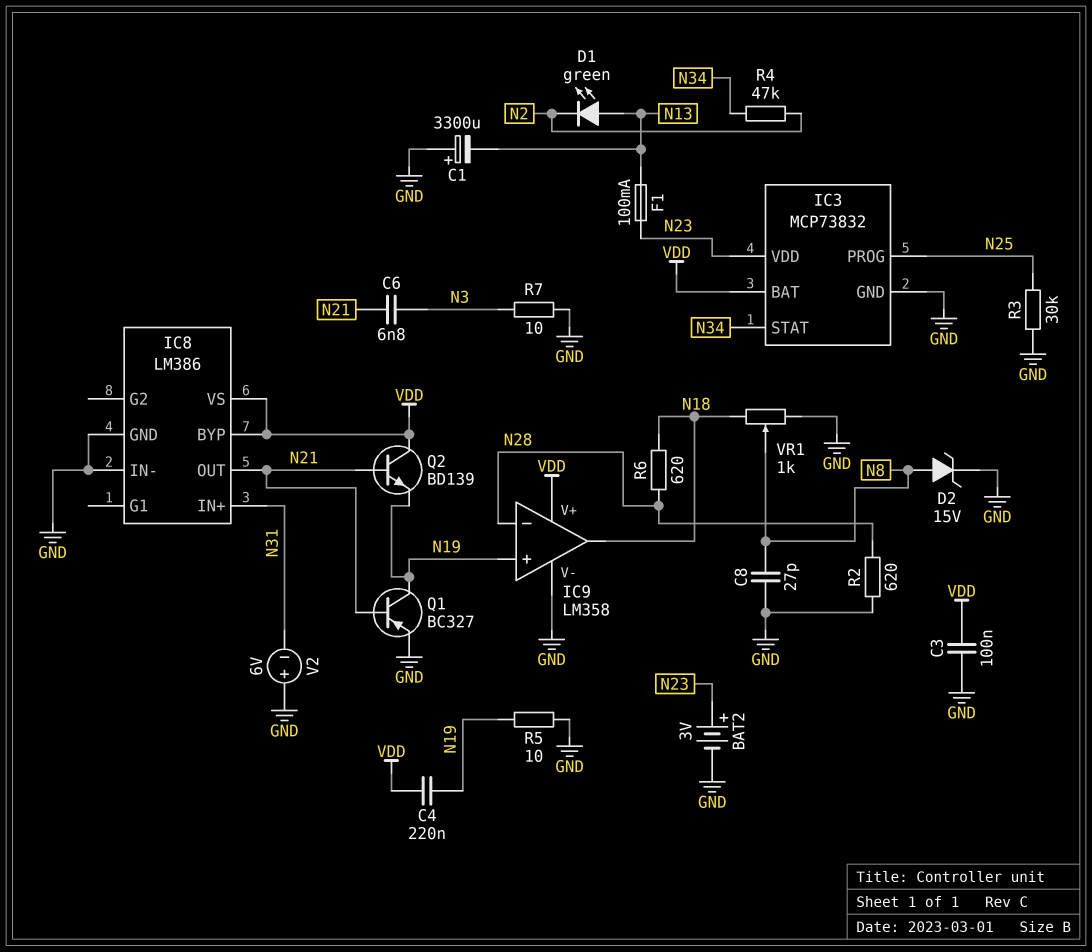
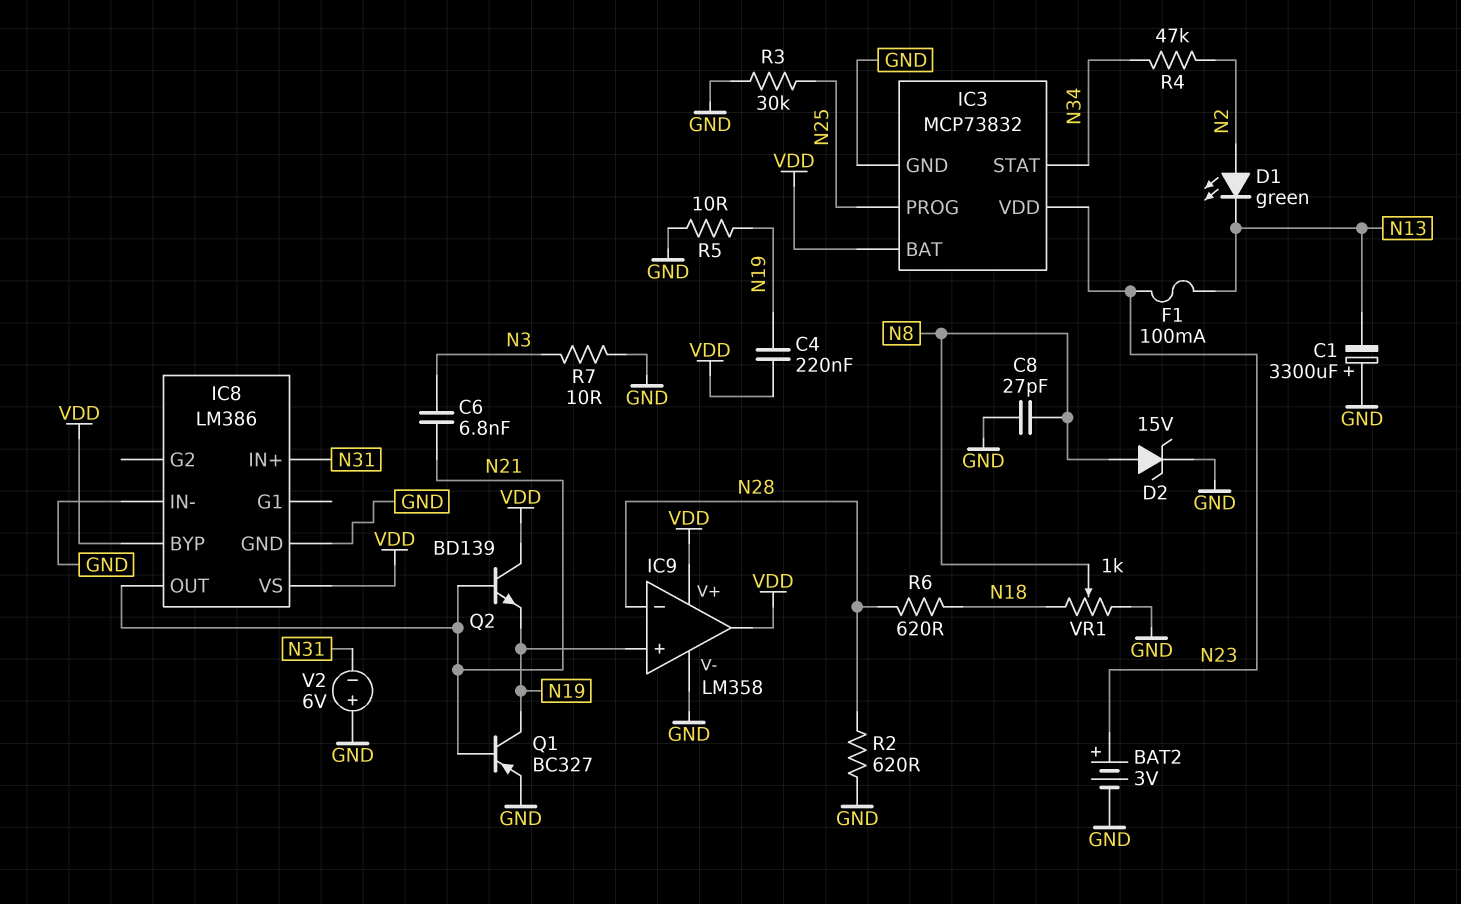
C3: 100nF (GND, VDD) -> none
D1: LED green (A N13, K N2) -> LED green (A N2, K N13)
IC9 pin out: N18 -> VDD

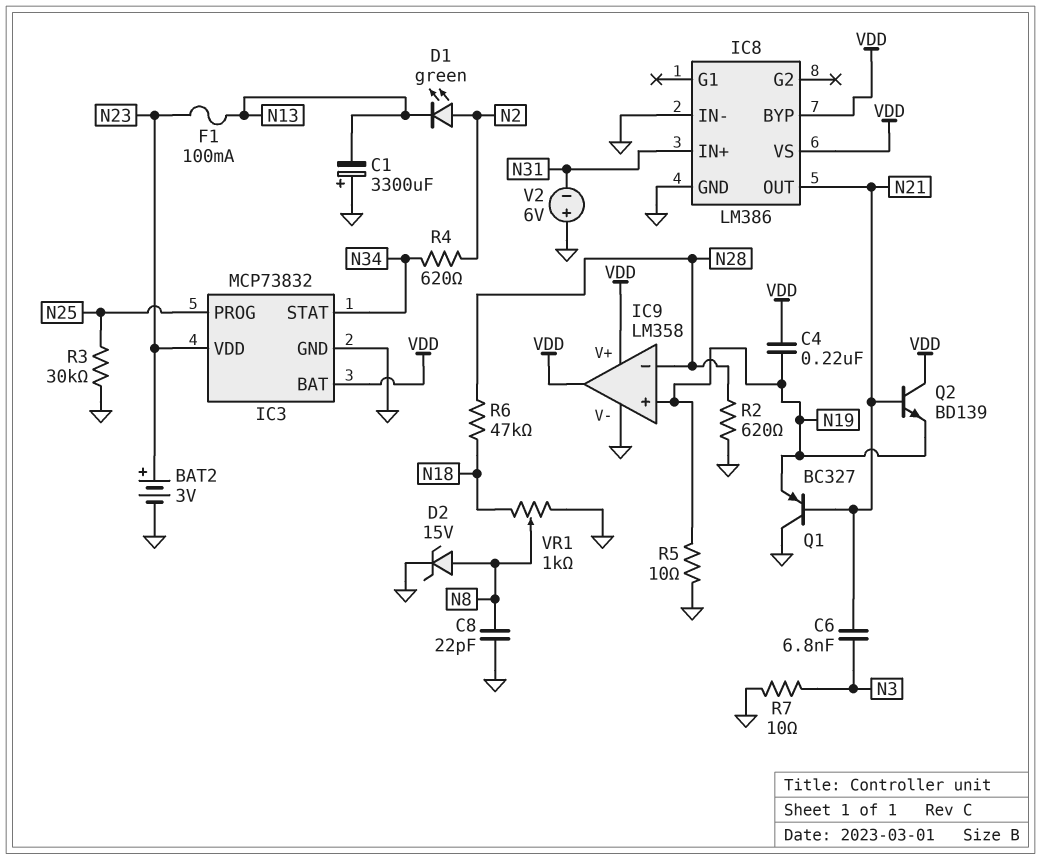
C8: 27pF (GND, N8) -> 22pF (GND, N8)
Q1: PNP BC327 (B N21, C N19, E GND) -> PNP BC327 (B N21, C GND, E N19)
R4: 47k (N2, N34) -> 620 (N2, N34)
R6: 620 (N18, N28) -> 47k (N18, N28)

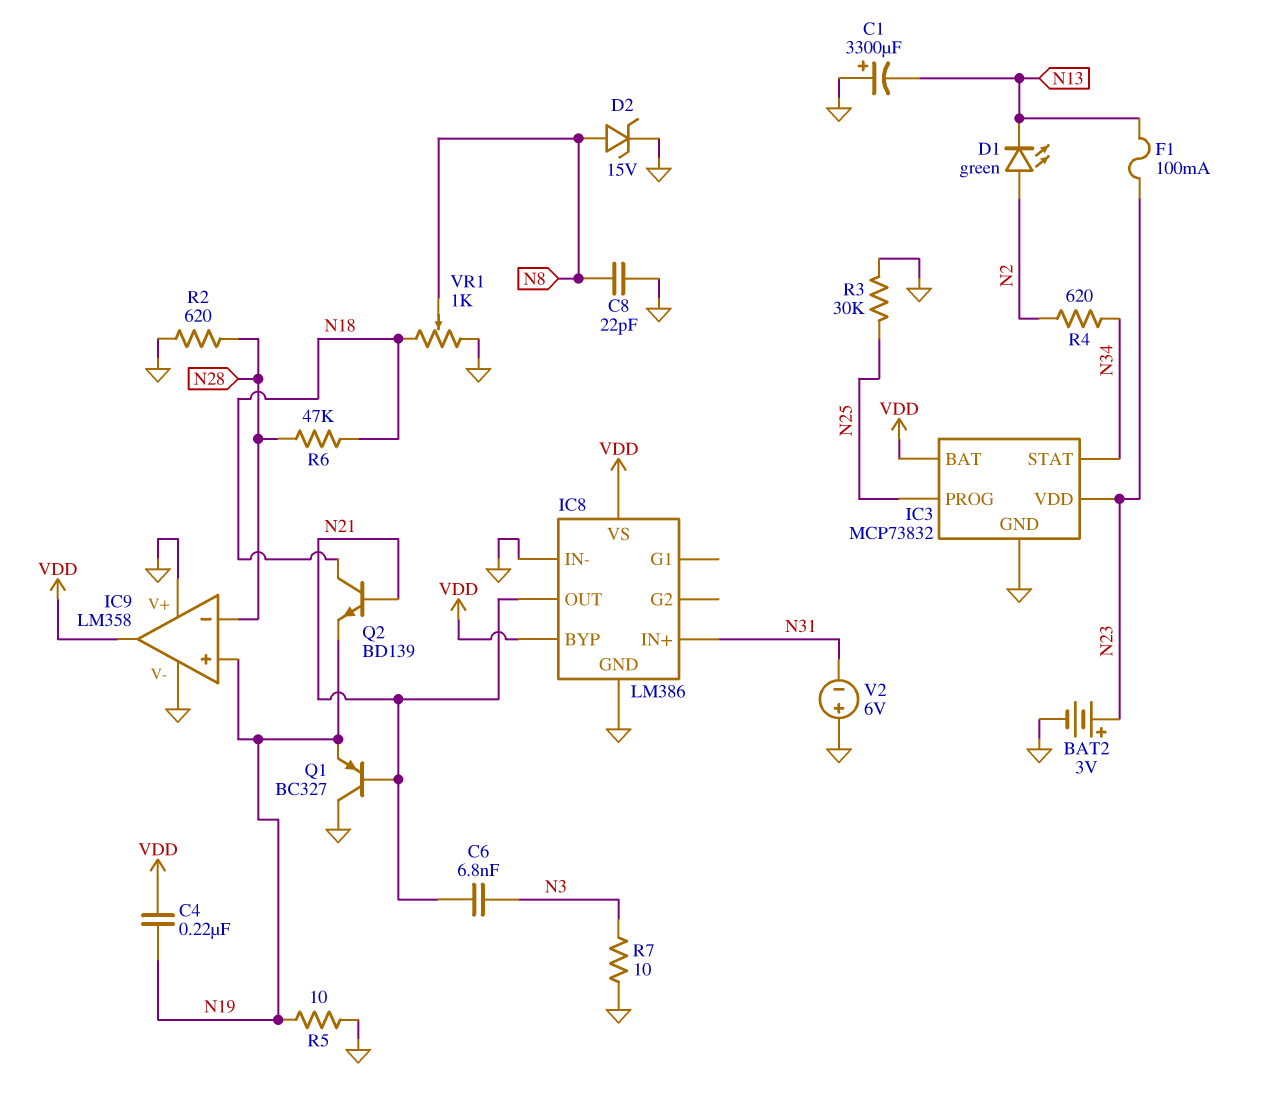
IC9 pin V+: VDD -> GND
Q2: NPN BD139 (B N21, C VDD, E N19) -> NPN BD139 (B N21, C N18, E N19)

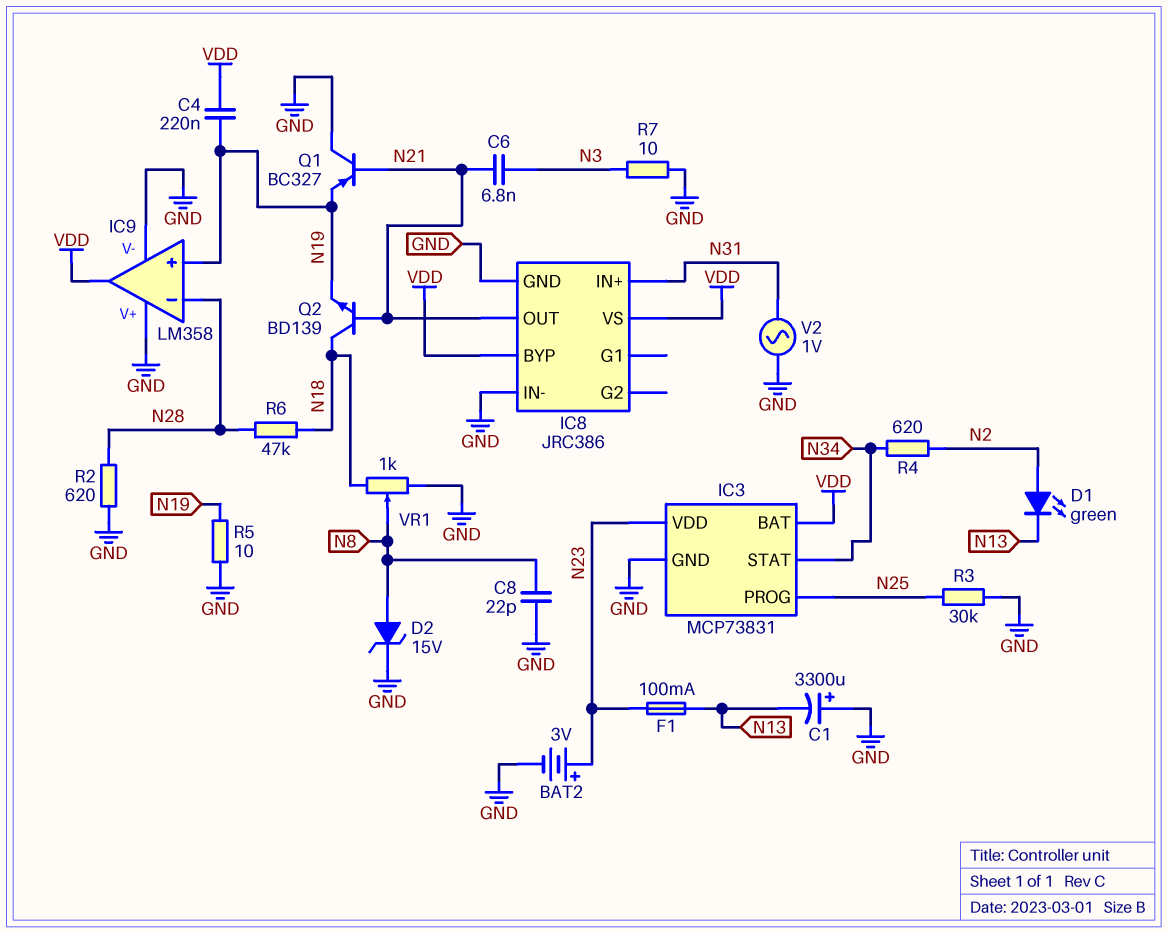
IC3: MCP73832 -> MCP73831
IC8: LM386 -> JRC386
V2: 6V (plus GND, minus N31) -> AC 1V (GND, N31)

